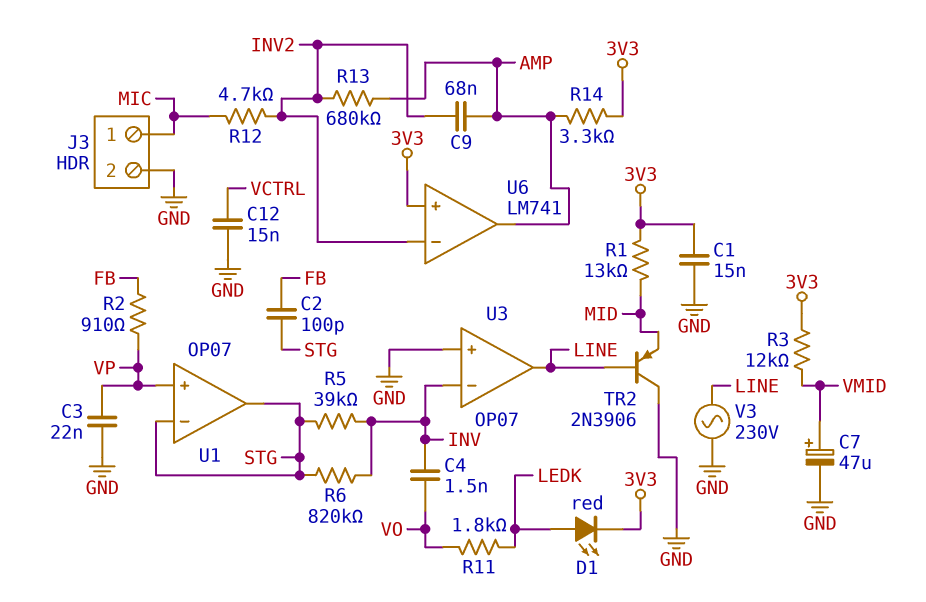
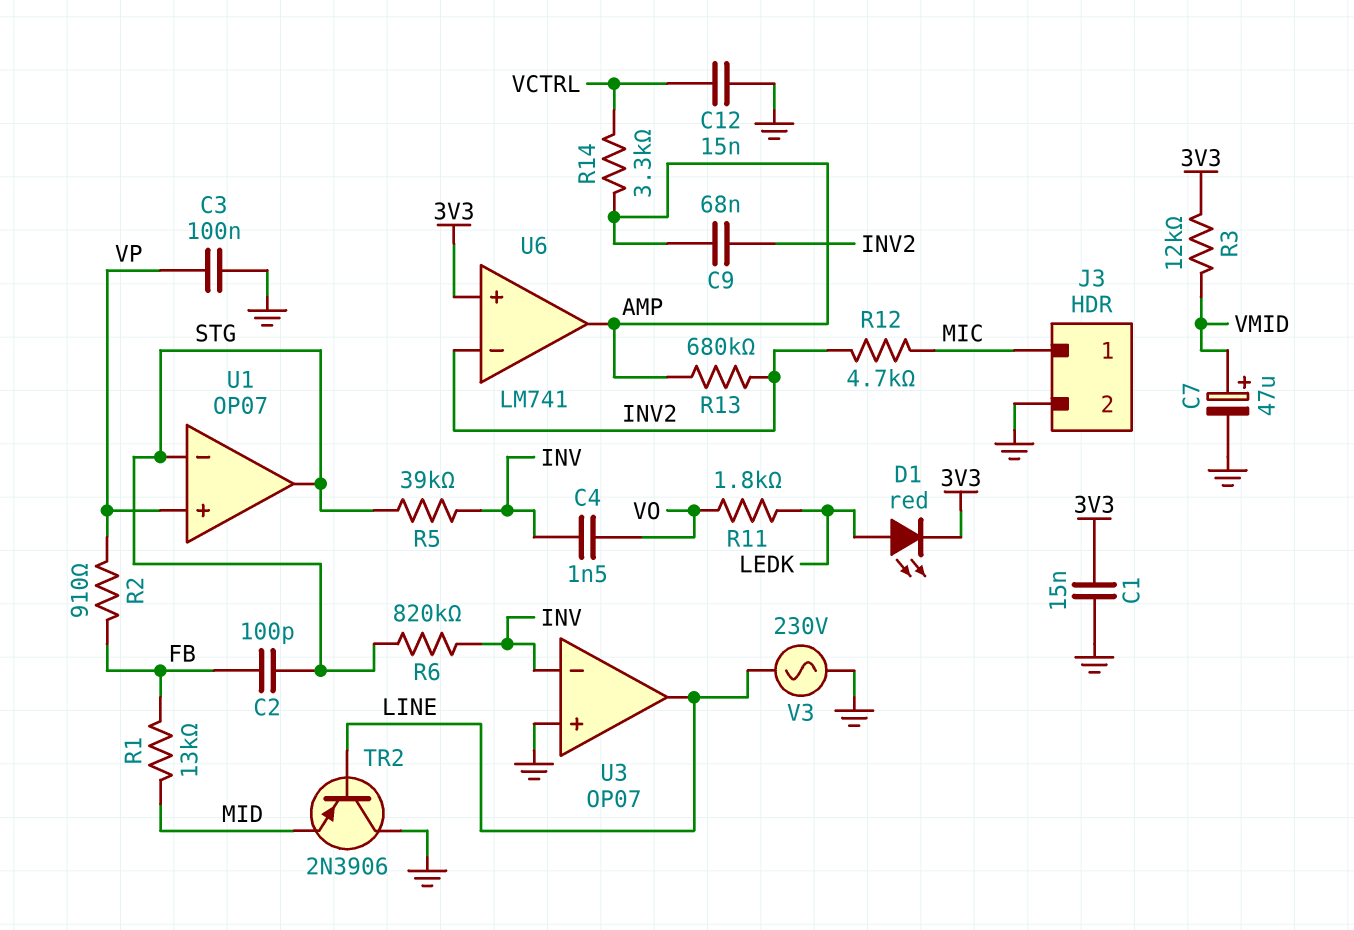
C3: 22nF (GND, VP) -> 100nF (GND, VP)
R1: 13k (3V3, MID) -> 13k (FB, MID)
R14: 3.3k (3V3, AMP) -> 3.3k (AMP, VCTRL)

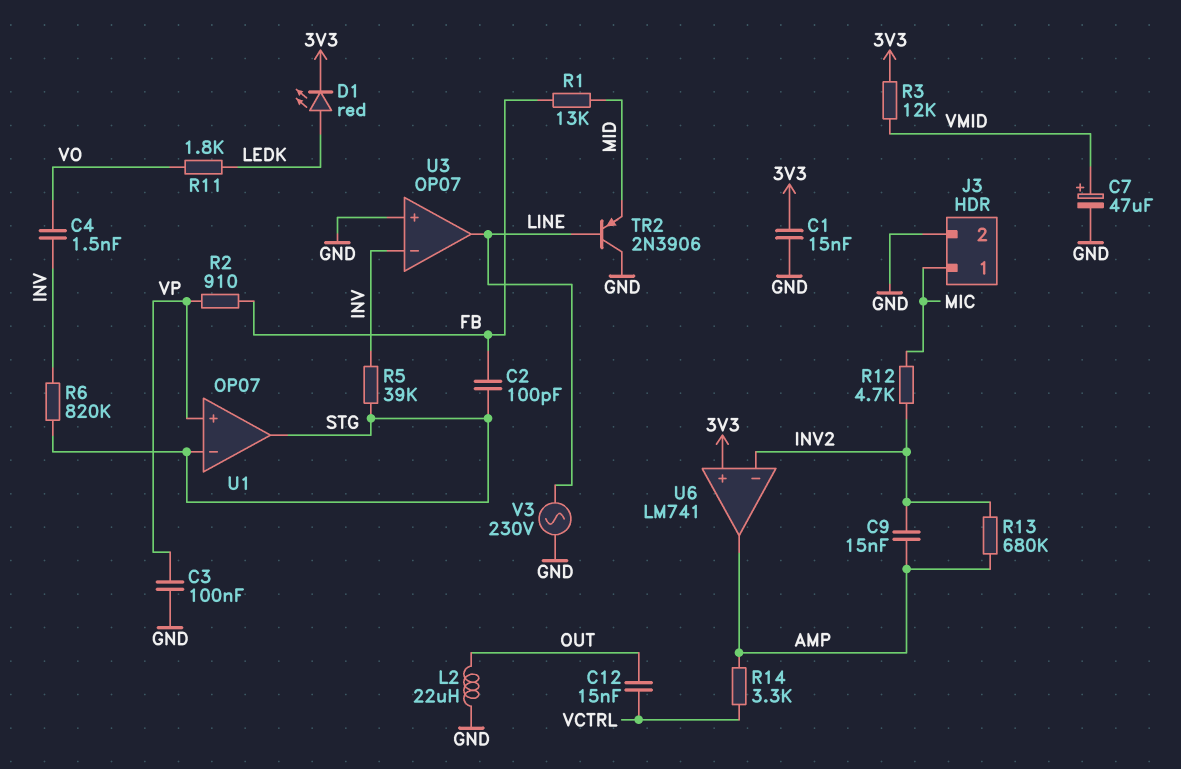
C9: 68nF (AMP, INV2) -> 15nF (AMP, INV2)
C12: 15nF (GND, VCTRL) -> 15nF (OUT, VCTRL)
L2: none -> 22uH (GND, OUT)

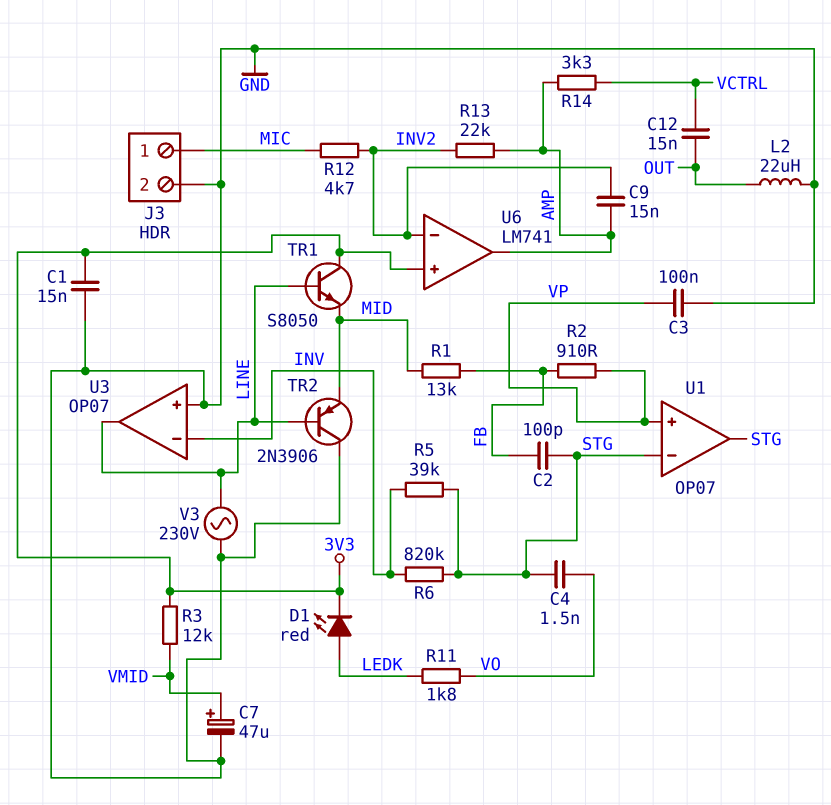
C4: 1.5nF (INV, VO) -> 1.5nF (STG, VO)
R13: 680k (AMP, INV2) -> 22k (AMP, INV2)
TR1: none -> NPN S8050 (B LINE, C 3V3, E MID)

